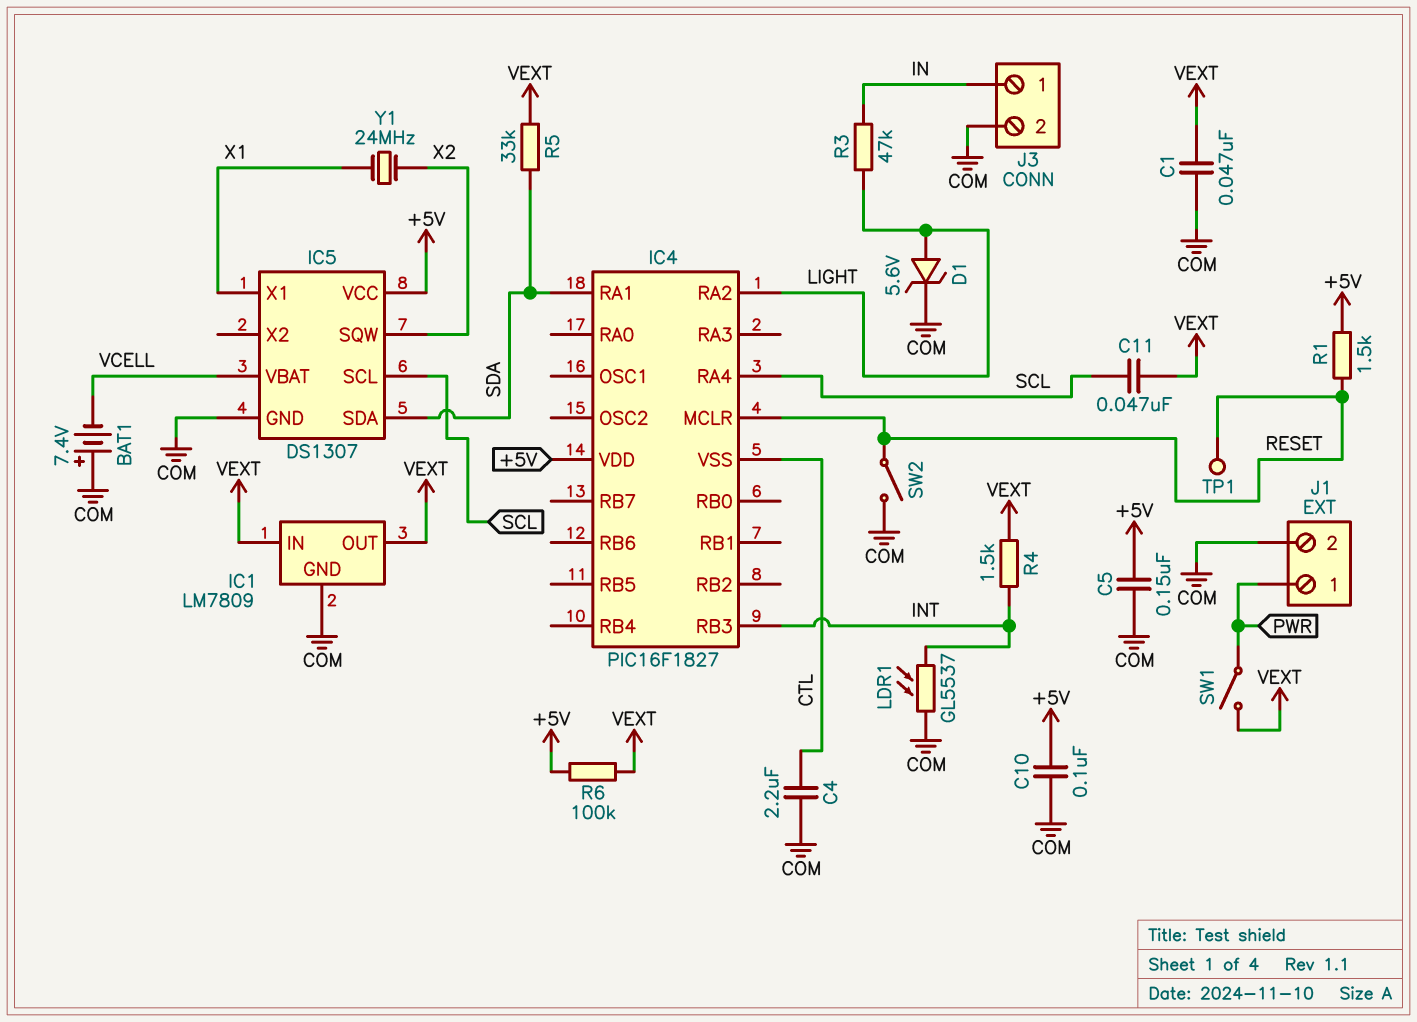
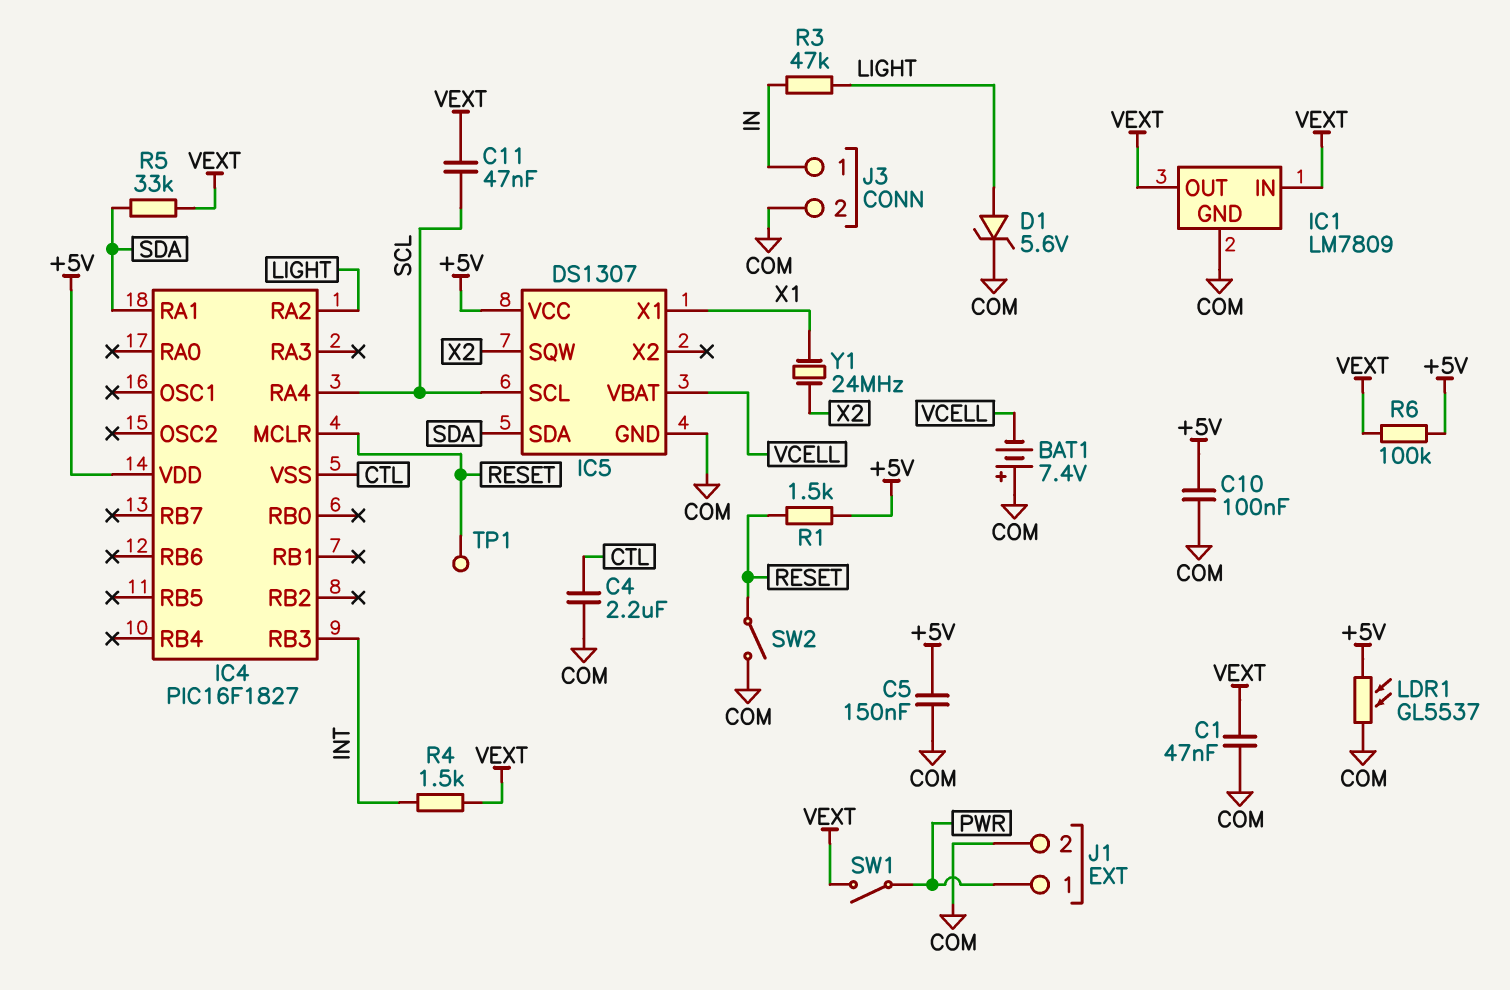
LDR1: GL5537 (COM, INT) -> GL5537 (+5V, COM)

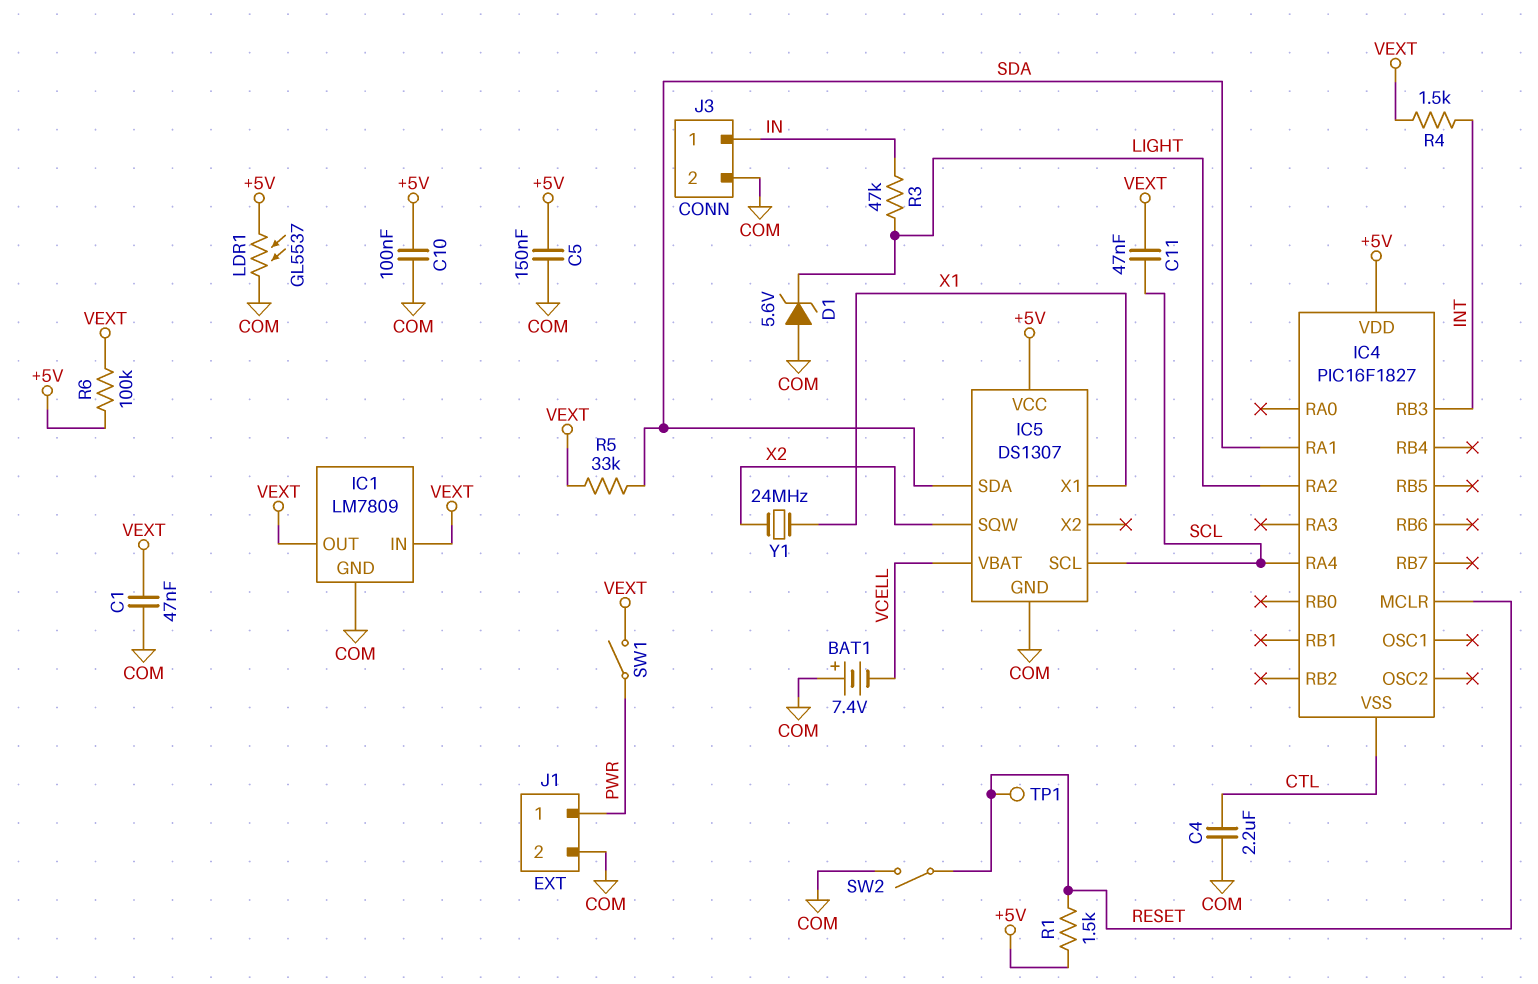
D1: zener 5.6V (A LIGHT, K COM) -> zener 5.6V (A COM, K LIGHT)

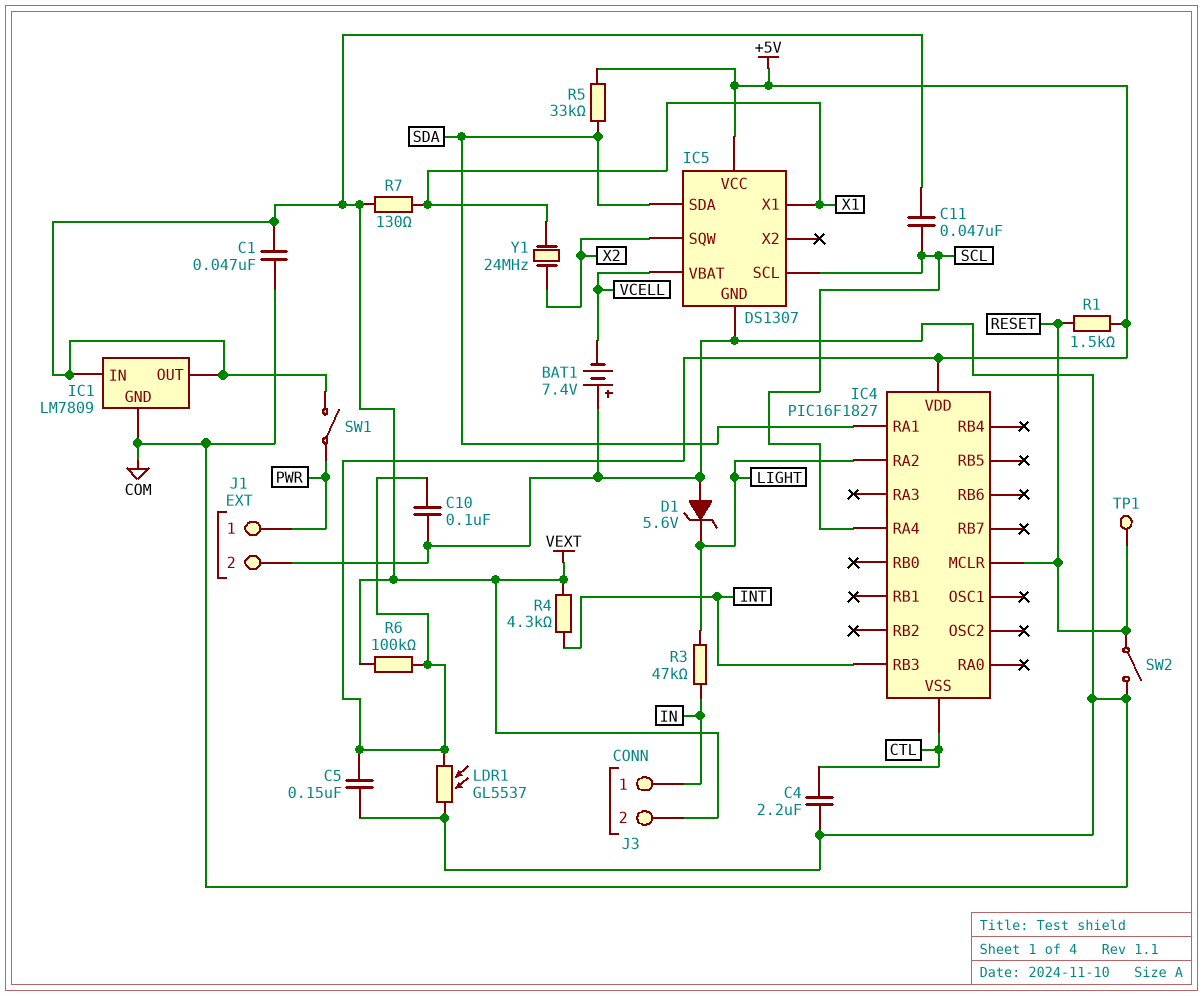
J3 pin 2: COM -> VEXT
R4: 1.5k (INT, VEXT) -> 4.3k (INT, VEXT)
R5: 33k (SDA, VEXT) -> 33k (+5V, SDA)
R7: none -> 130 (VEXT, X1)

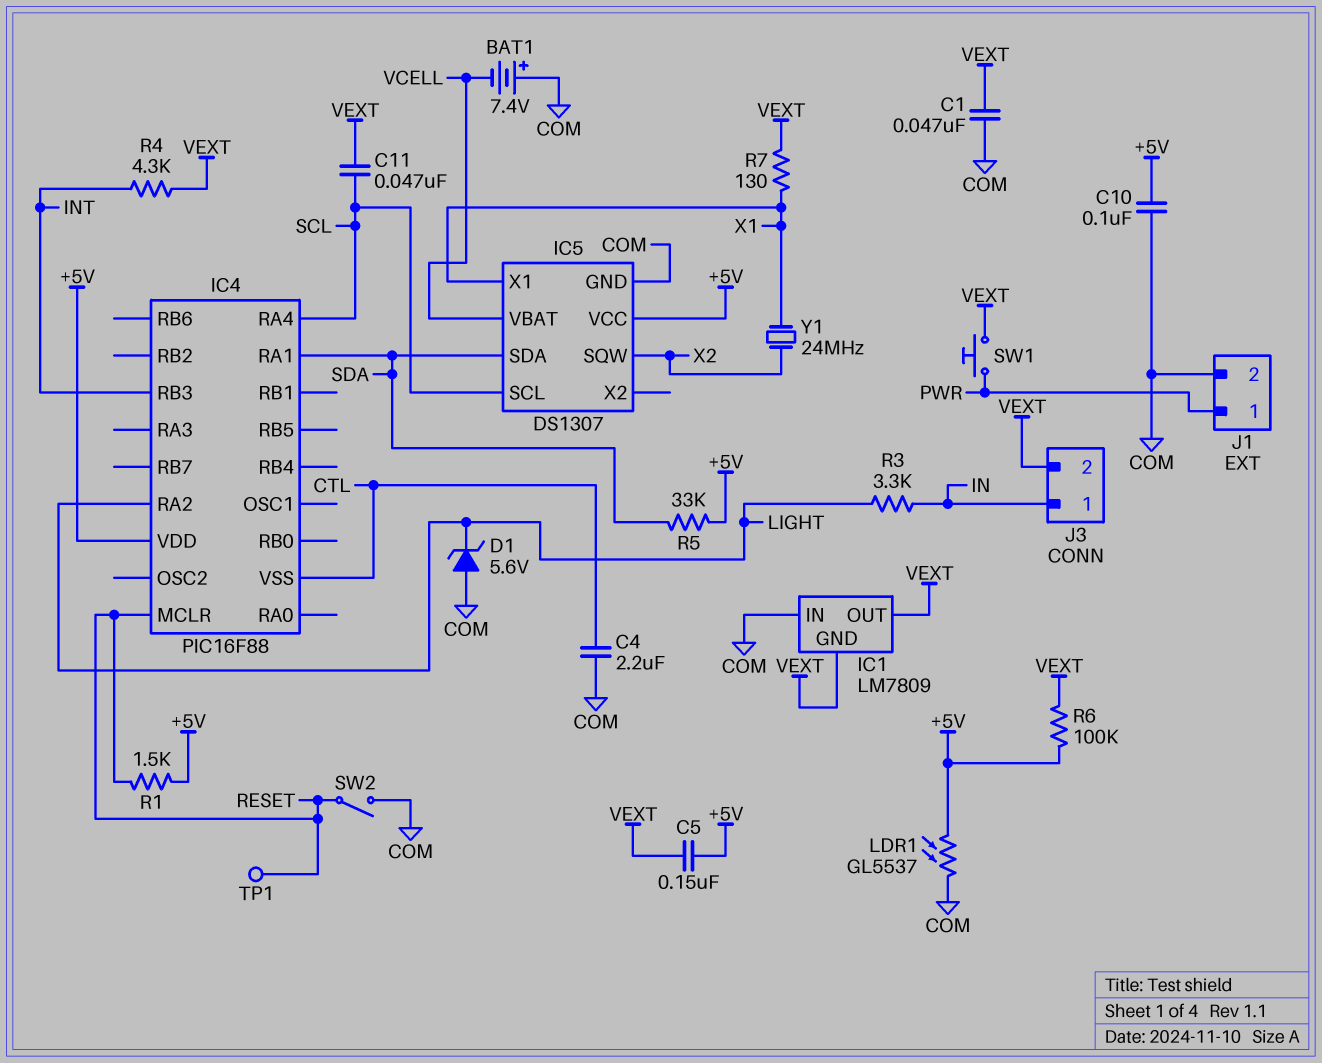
C5: 150nF (+5V, COM) -> 150nF (+5V, VEXT)
IC1 pin GND: COM -> VEXT
IC1 pin IN: VEXT -> COM
IC4: PIC16F1827 -> PIC16F88
R3: 47k (IN, LIGHT) -> 3.3k (IN, LIGHT)
SW1: switch (PWR, VEXT) -> button (PWR, VEXT)

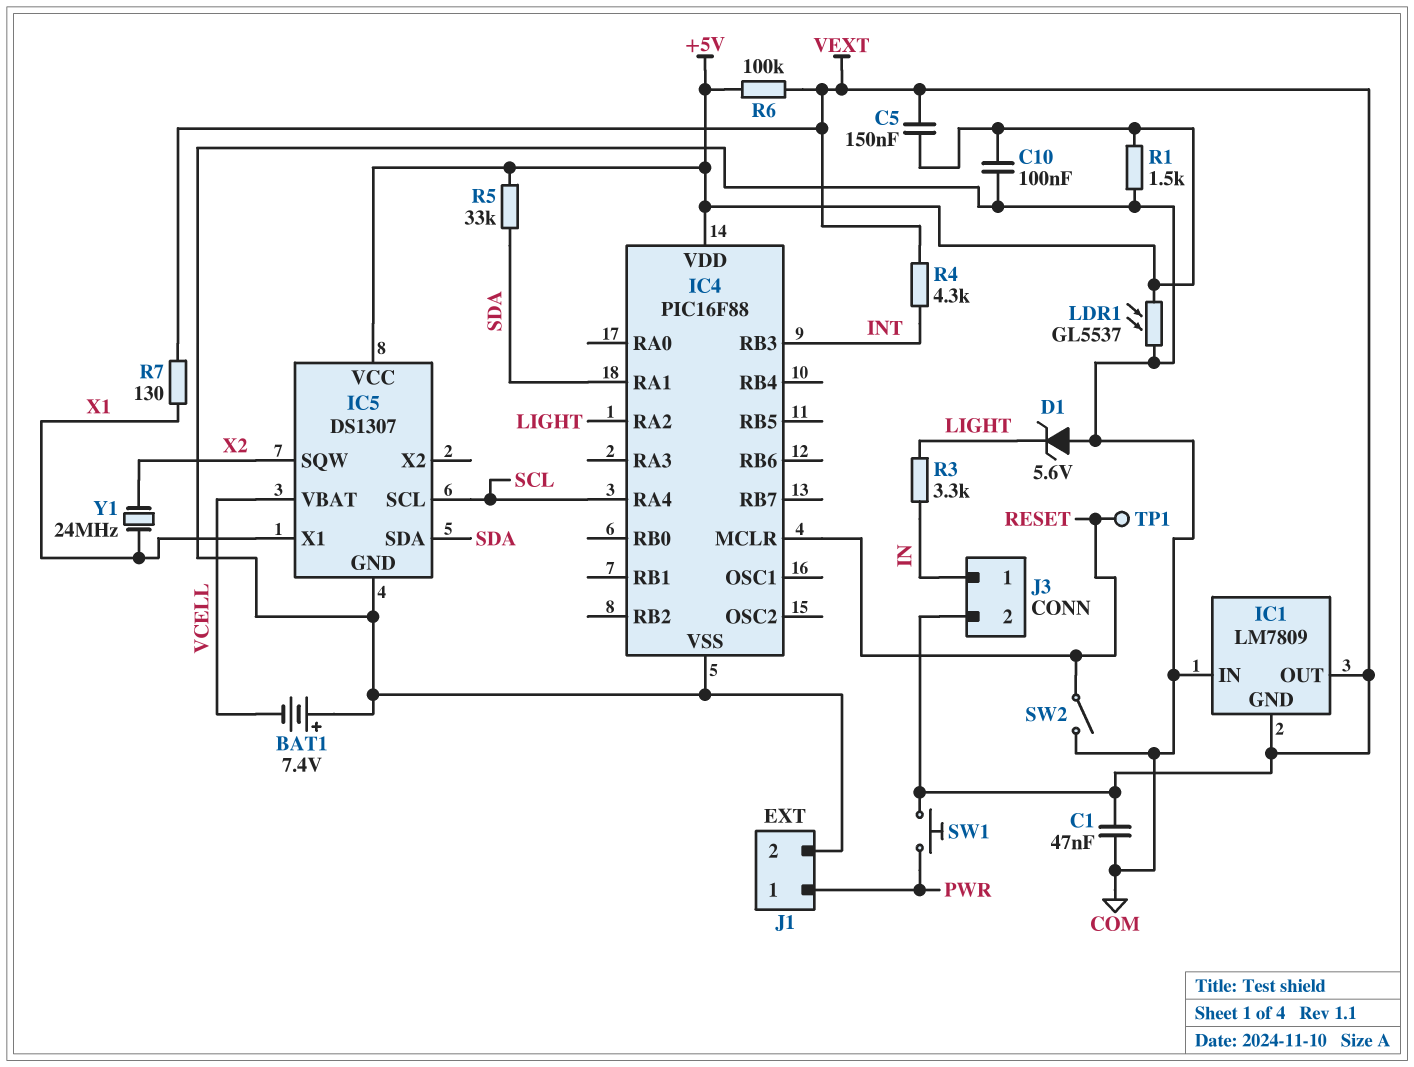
C4: 2.2uF (COM, CTL) -> none
C11: 47nF (SCL, VEXT) -> none
IC4 pin VSS: CTL -> COM
R1: 1.5k (+5V, RESET) -> 1.5k (+5V, COM)

